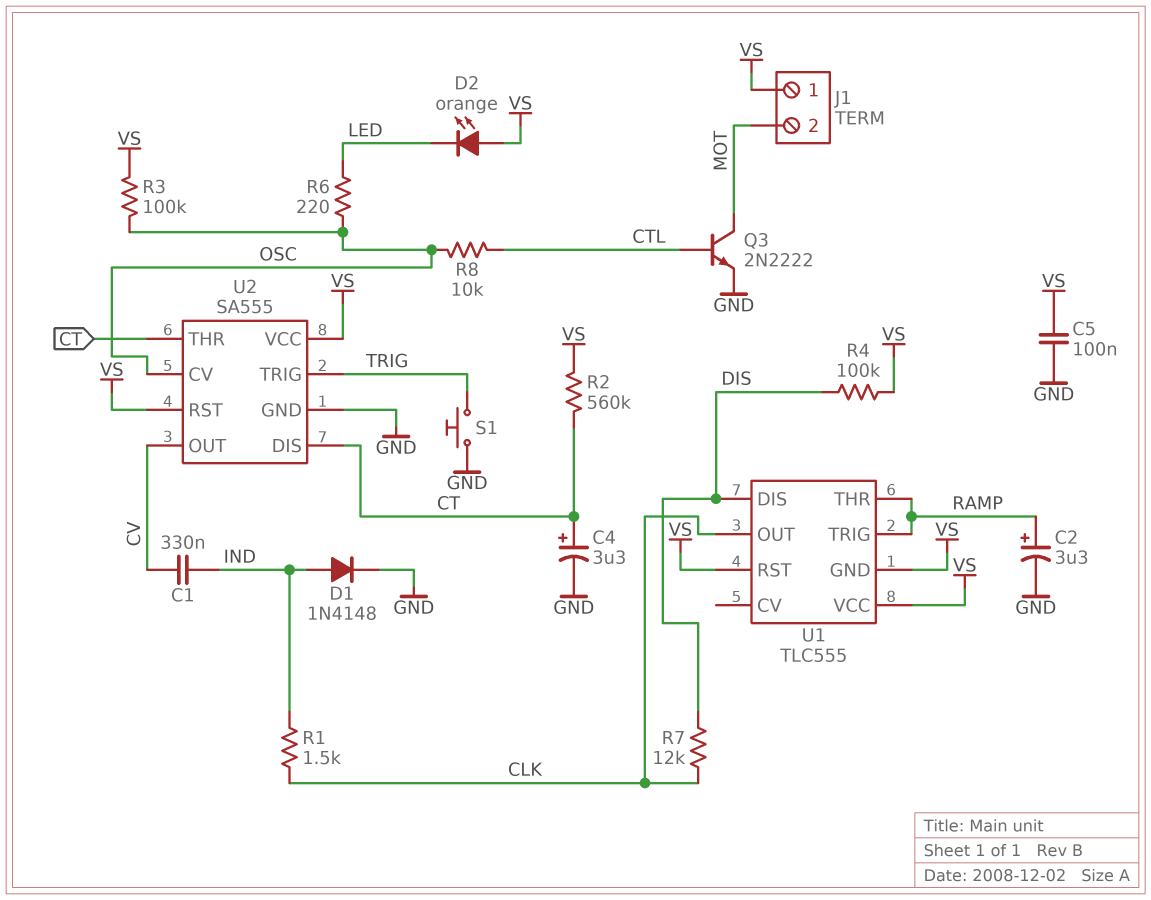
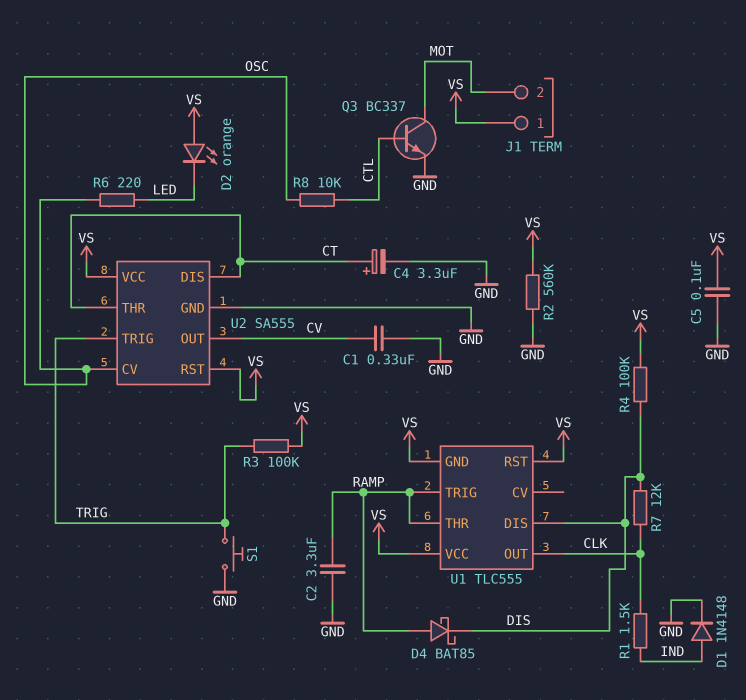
C1: 330nF (CV, IND) -> 330nF (CV, GND)
C2: 3.3uF (plus RAMP, minus GND) -> 3.3uF (GND, RAMP)
D4: none -> schottky BAT85 (A RAMP, K DIS)
Q3: NPN 2N2222 (B CTL, C MOT, E GND) -> NPN BC337 (B CTL, C MOT, E GND)
R2: 560k (CT, VS) -> 560k (GND, VS)
R3: 100k (OSC, VS) -> 100k (TRIG, VS)

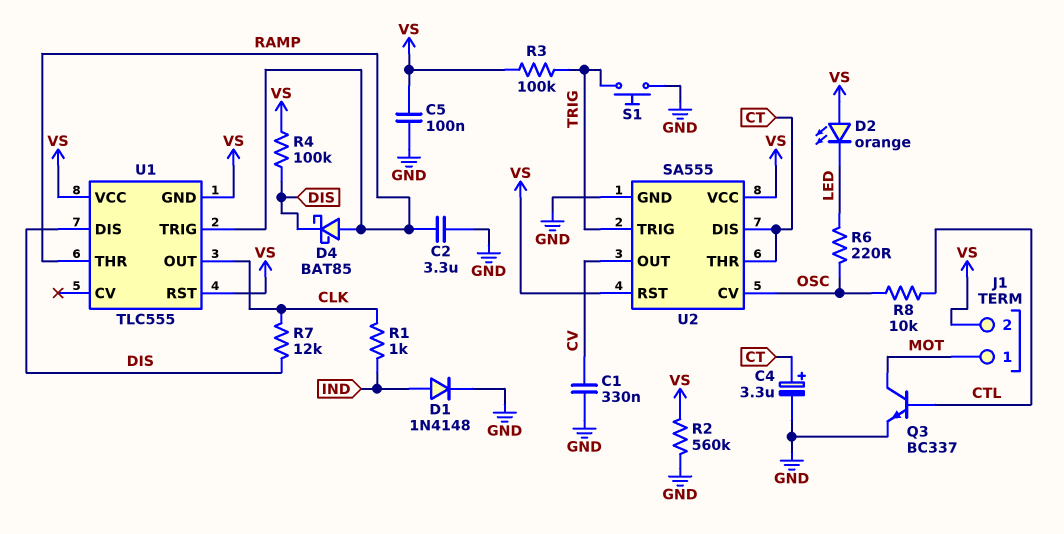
J1 pin 1: VS -> MOT
J1 pin 2: MOT -> VS
R1: 1.5k (CLK, IND) -> 1k (CLK, IND)

